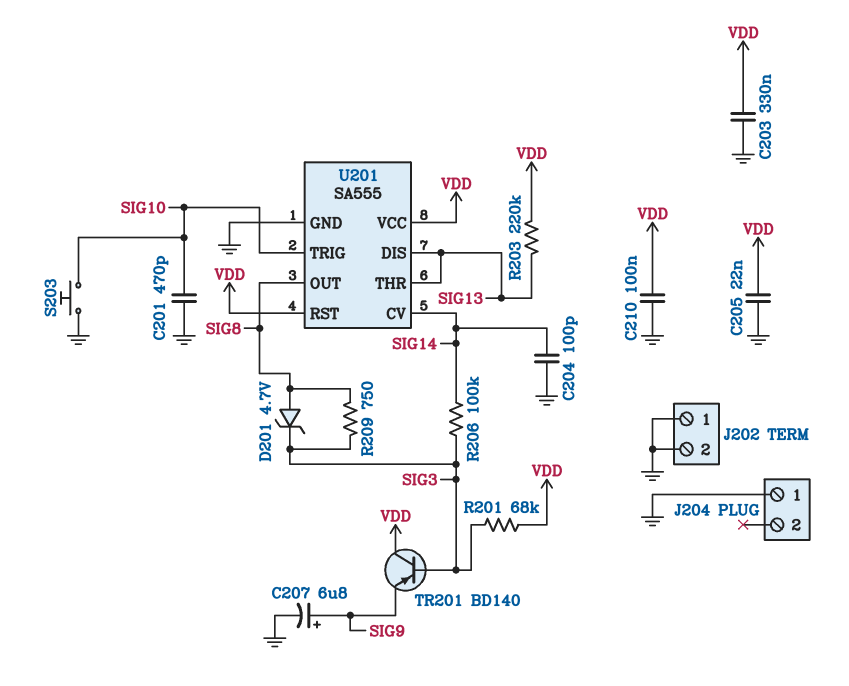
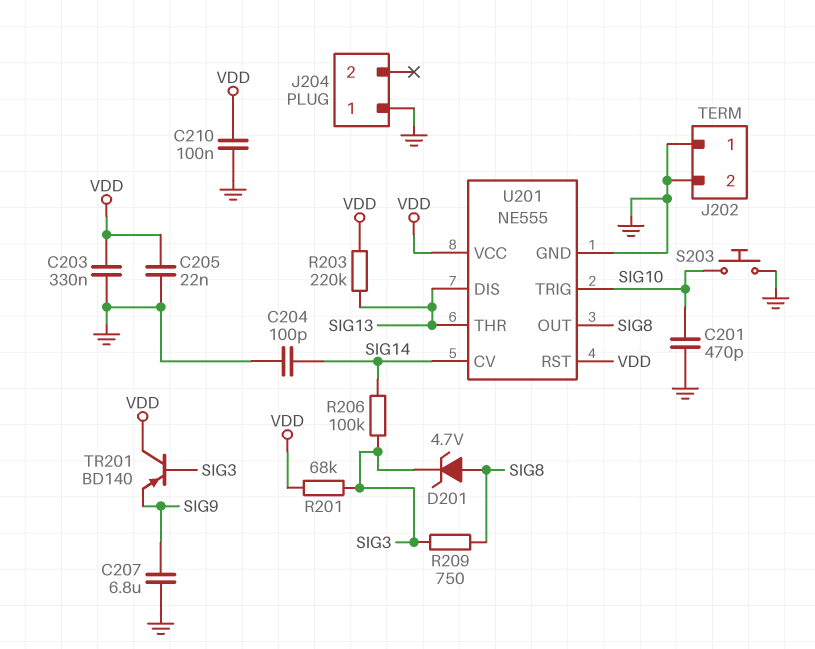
C207: 6.8uF (plus SIG9, minus GND) -> 6.8uF (GND, SIG9)
U201: SA555 -> NE555

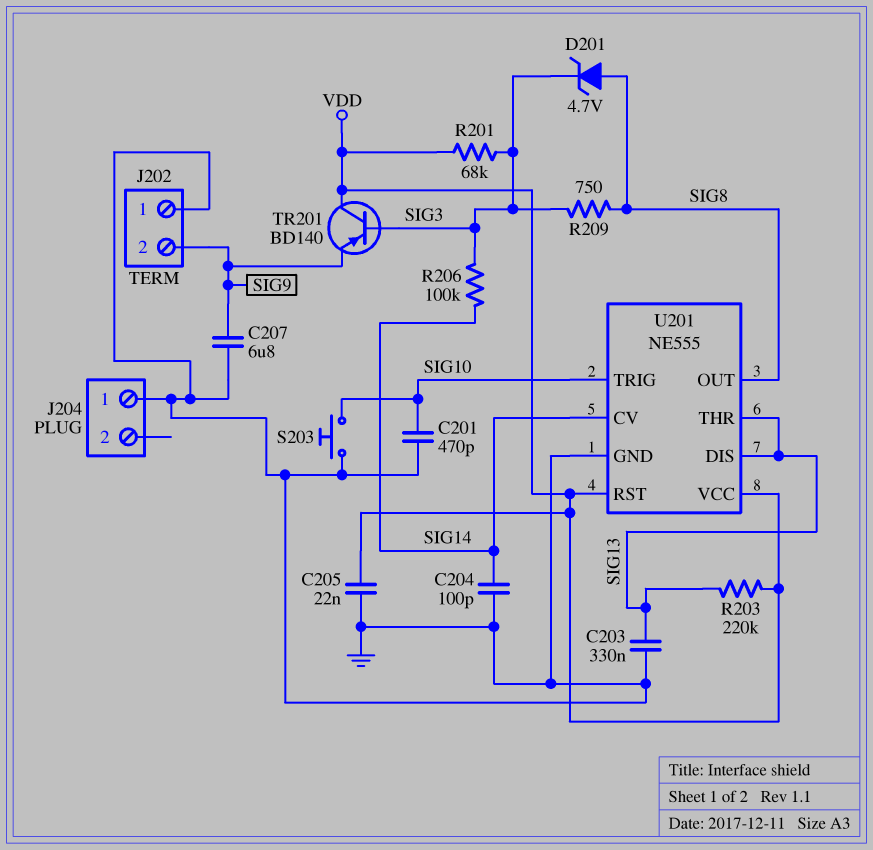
C203: 330nF (GND, VDD) -> 330nF (GND, SIG13)
C210: 100nF (GND, VDD) -> none
J202 pin 2: GND -> SIG9

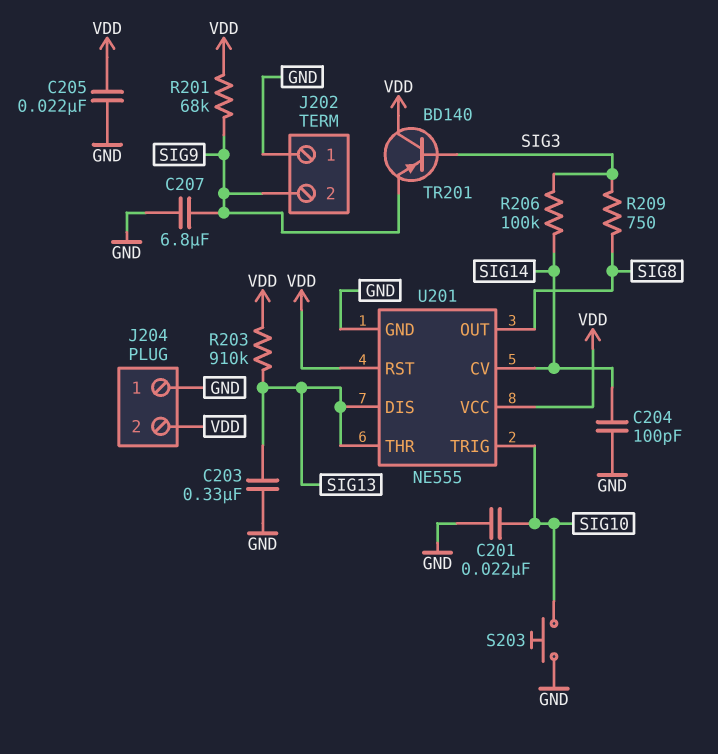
C201: 470pF (GND, SIG10) -> 22nF (GND, SIG10)
D201: zener 4.7V (A SIG8, K SIG3) -> none
J204 pin 2: none -> VDD
R201: 68k (SIG3, VDD) -> 68k (SIG9, VDD)
R203: 220k (SIG13, VDD) -> 910k (SIG13, VDD)

